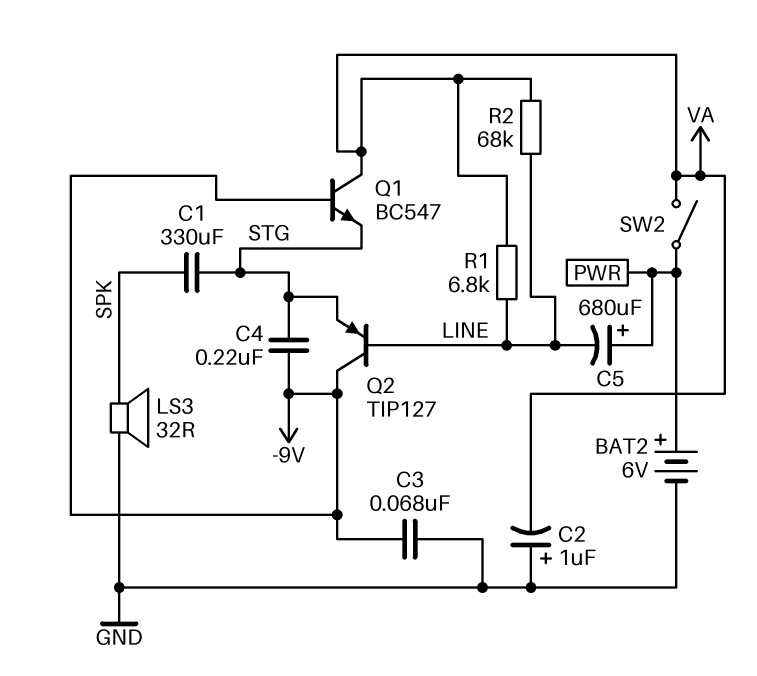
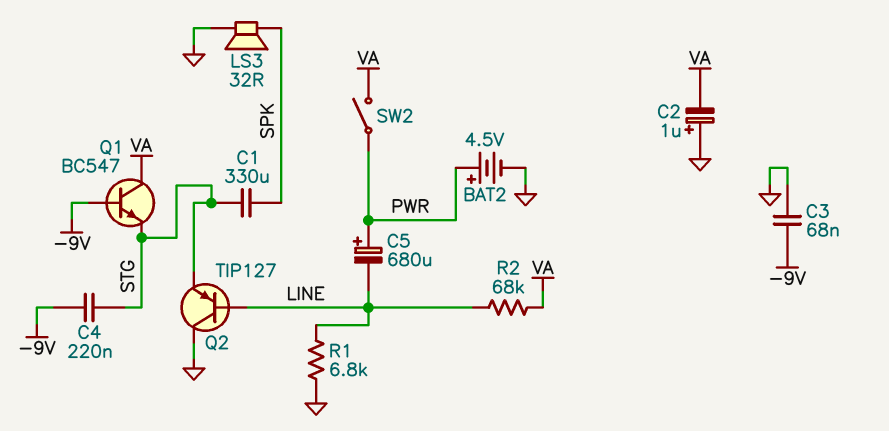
BAT2: 6V (plus PWR, minus GND) -> 4.5V (plus PWR, minus GND)
Q2: PNP TIP127 (B LINE, C -9V, E STG) -> PNP TIP127 (B LINE, C GND, E STG)
R1: 6.8k (LINE, VA) -> 6.8k (GND, LINE)

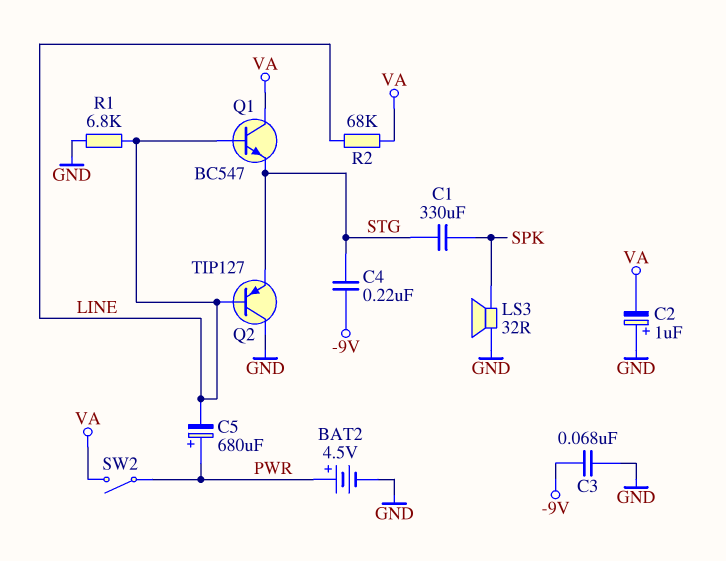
Q1: NPN BC547 (B -9V, C VA, E STG) -> NPN BC547 (B LINE, C VA, E STG)

